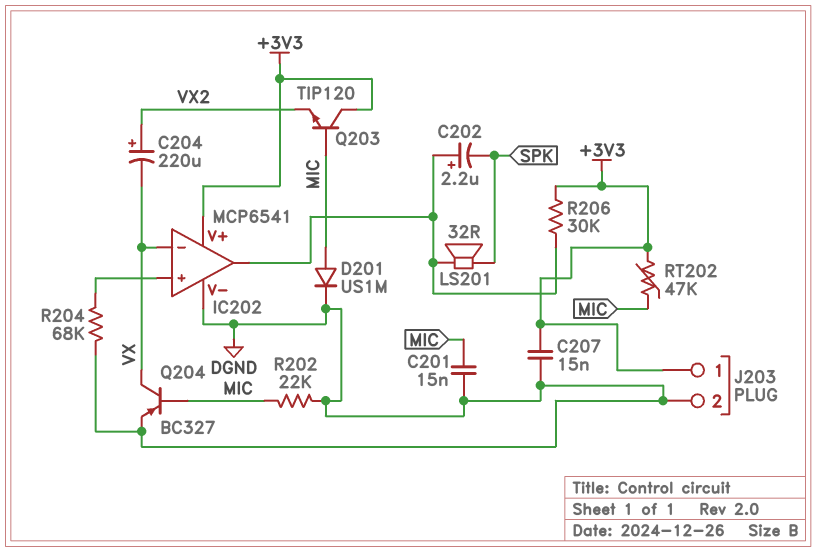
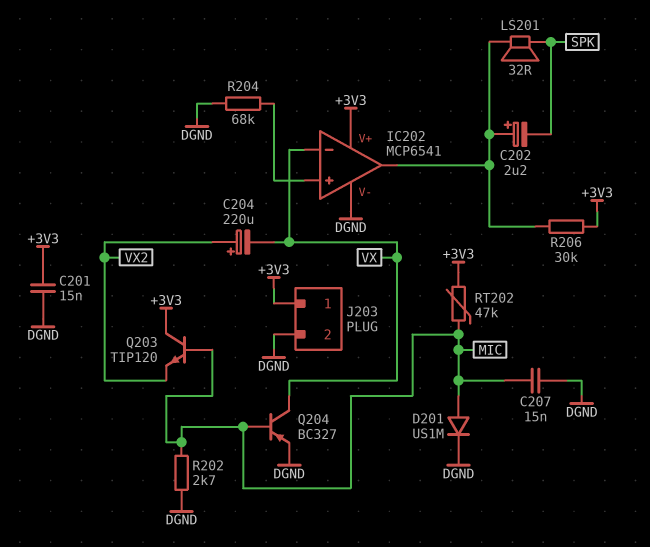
C201: 15nF (DGND, MIC) -> 15nF (+3V3, DGND)
C207: 15nF (+3V3, DGND) -> 15nF (DGND, MIC)
R202: 22k (DGND, MIC) -> 2.7k (DGND, MIC)

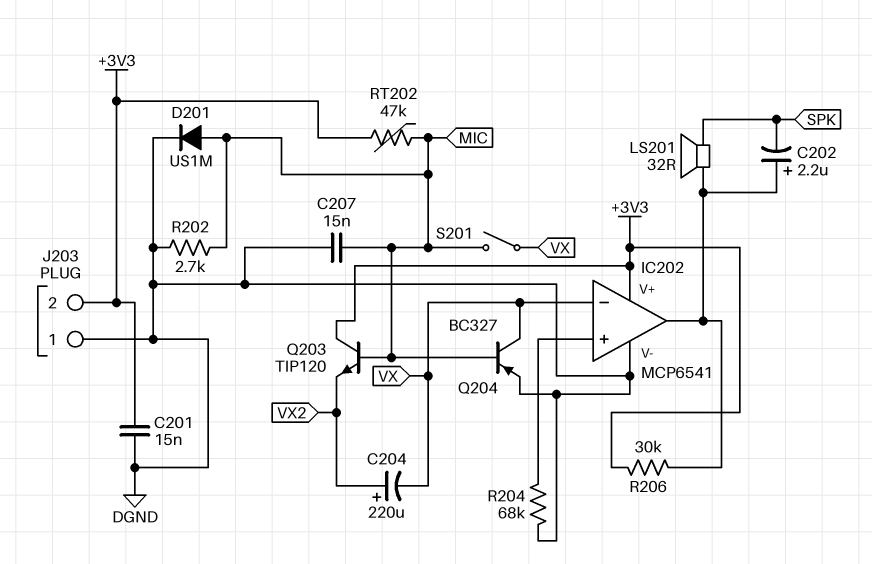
J203 pin 1: +3V3 -> DGND
J203 pin 2: DGND -> +3V3
S201: none -> switch (MIC, VX)

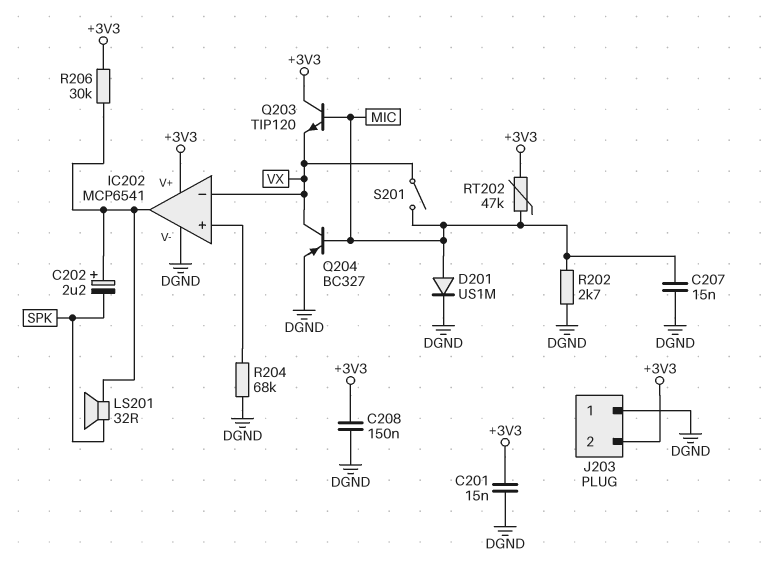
C204: 220uF (plus VX2, minus VX) -> none
C208: none -> 150nF (+3V3, DGND)
Q203: NPN TIP120 (B MIC, C +3V3, E VX2) -> NPN TIP120 (B MIC, C +3V3, E VX)

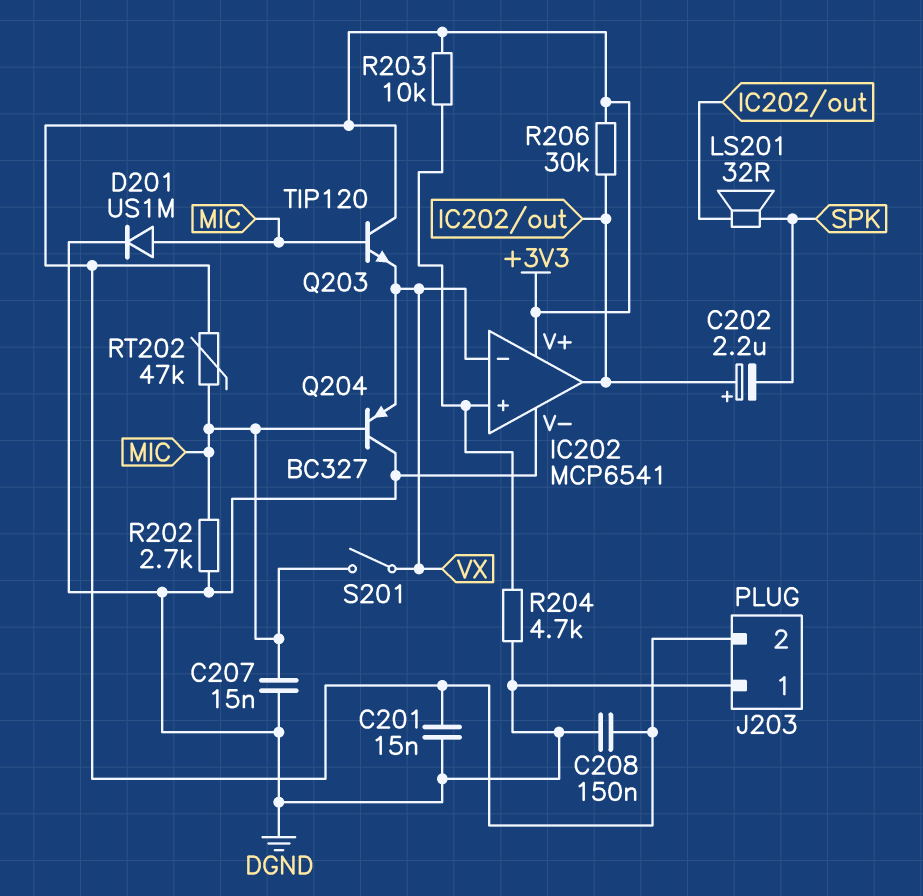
Q204: PNP BC327 (B MIC, C VX, E DGND) -> PNP BC327 (B MIC, C DGND, E VX)
R203: none -> 10k (+3V3, IC202/in+)
R204: 68k (DGND, IC202/in+) -> 4.7k (DGND, IC202/in+)

